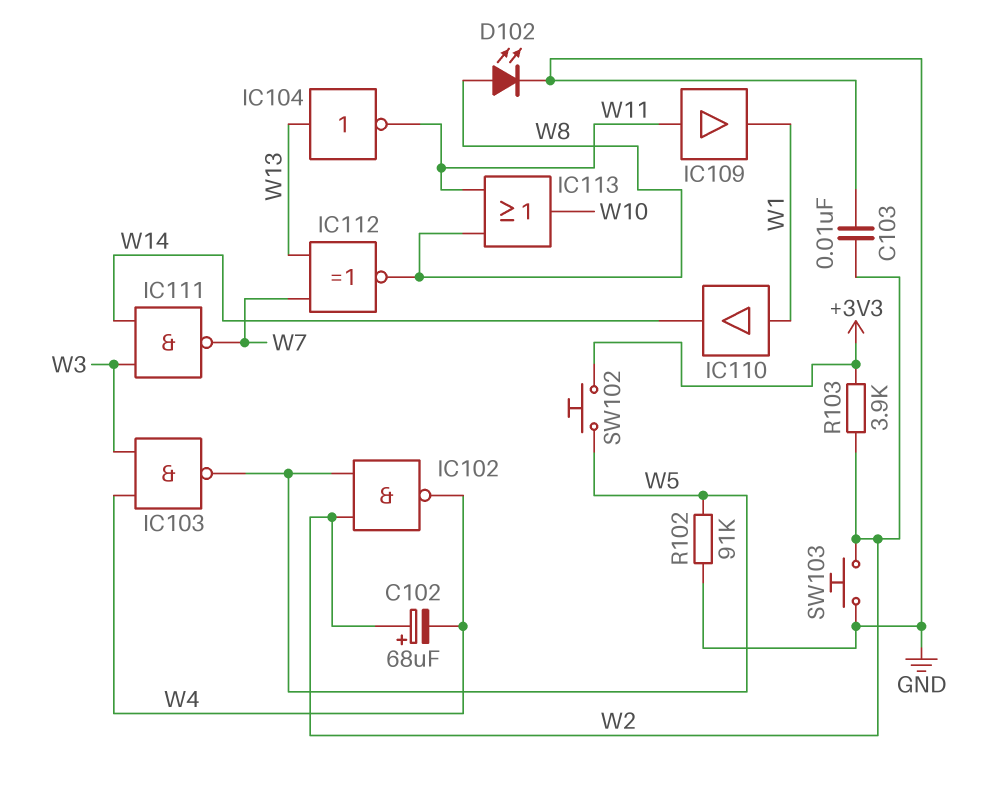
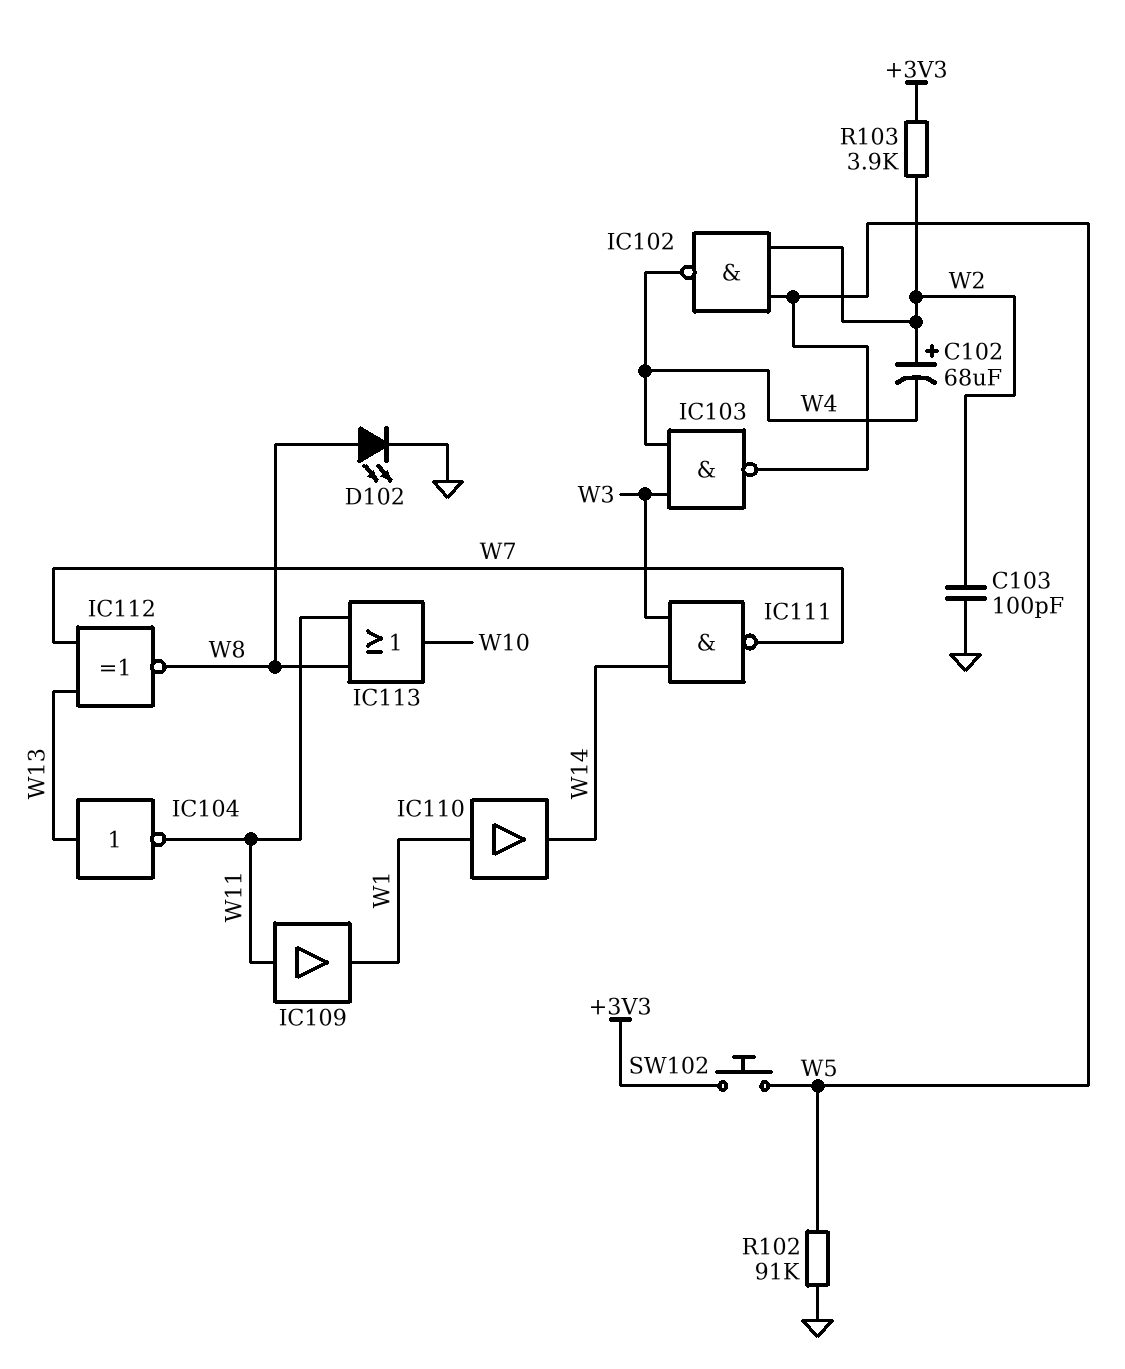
C103: 10nF (GND, W2) -> 100pF (GND, W2)
SW103: button (GND, W2) -> none

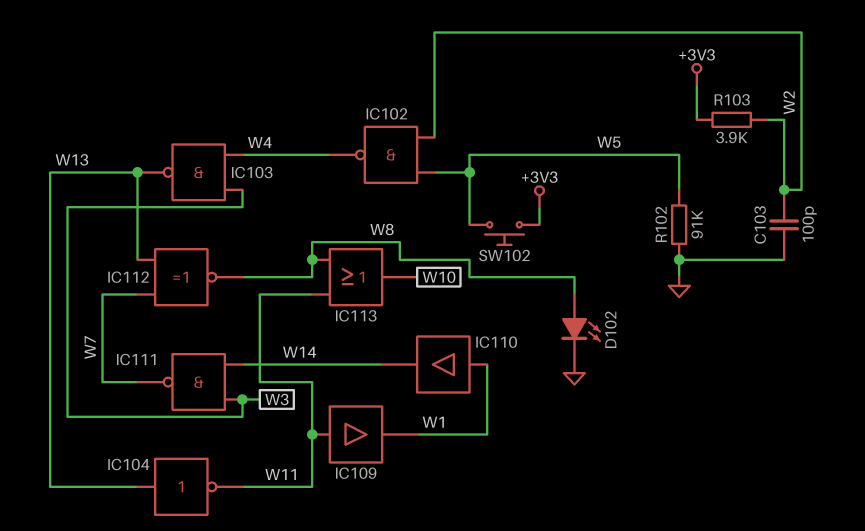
C102: 68uF (plus W2, minus W4) -> none
IC103: NAND (in W3, in W4, out W5) -> NAND (in W3, in W4, out W13)

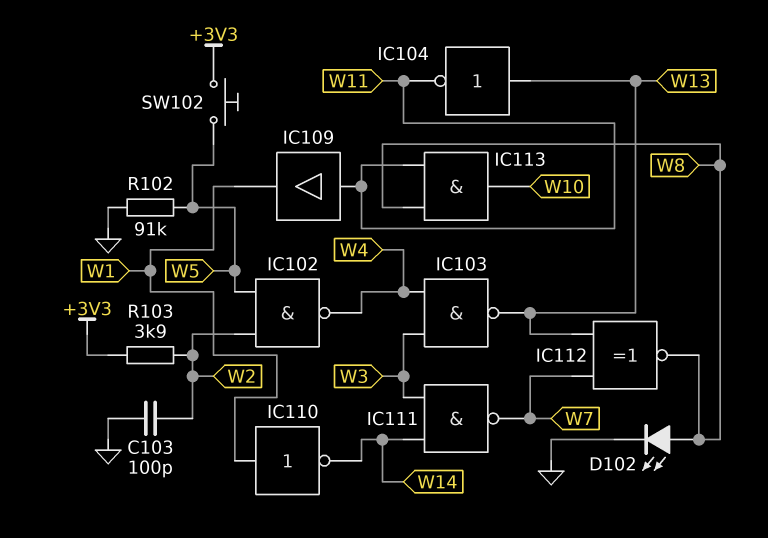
IC110: buffer (in W1, out W14) -> NOT (in W1, out W14)
IC113: OR (in W8, in W11, out W10) -> AND (in W8, in W11, out W10)

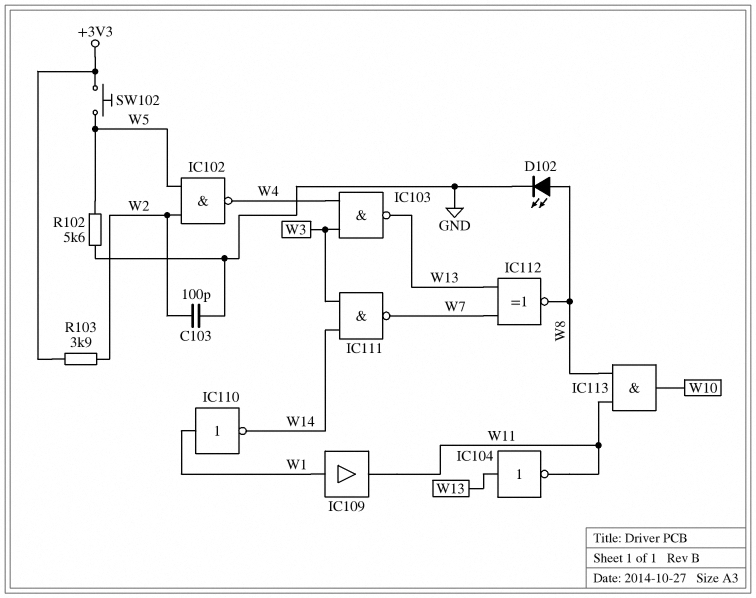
IC109: buffer (in W11, out W1) -> buffer (in W1, out W11)
R102: 91k (GND, W5) -> 5.6k (GND, W5)

